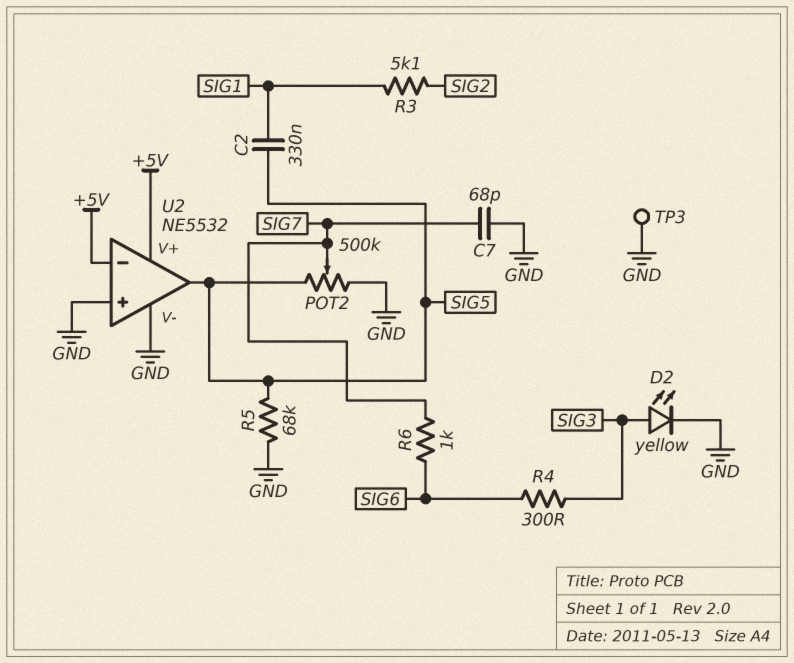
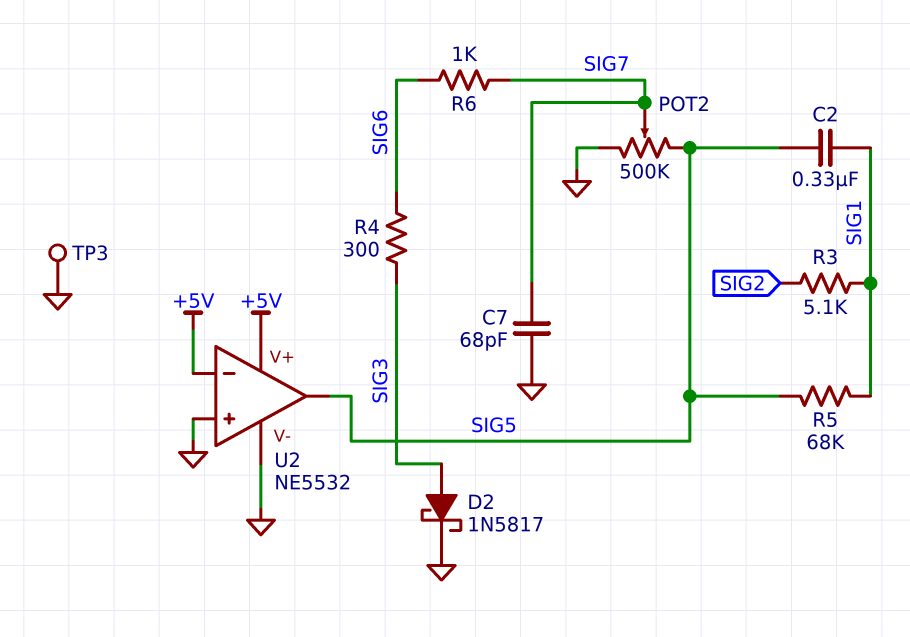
D2: LED yellow (A SIG3, K GND) -> schottky 1N5817 (A SIG3, K GND)
R5: 68k (GND, SIG5) -> 68k (SIG1, SIG5)

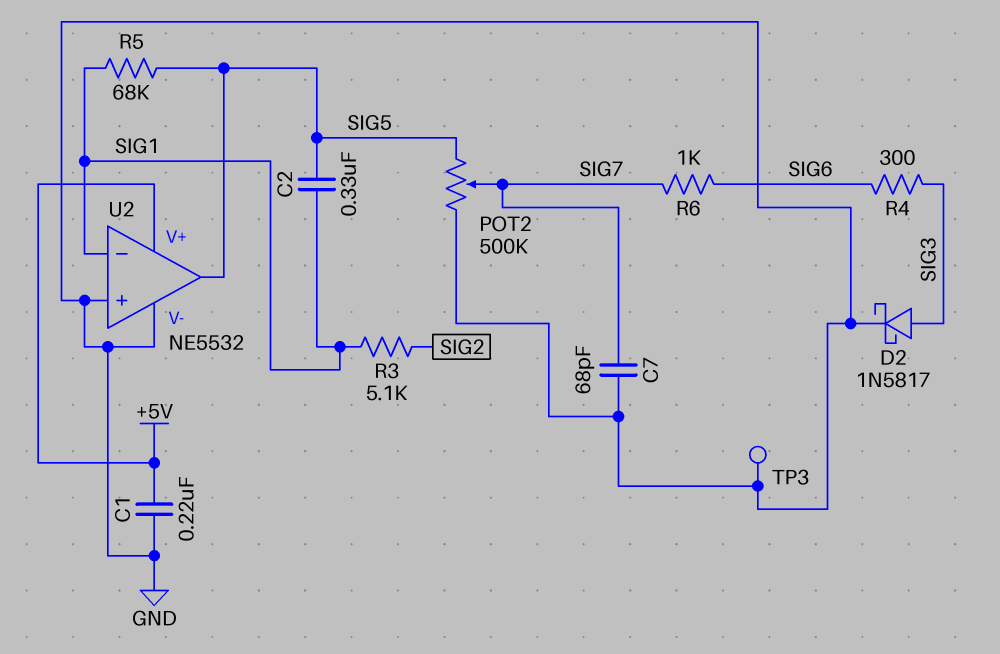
C1: none -> 220nF (+5V, GND)
U2 pin in-: +5V -> SIG1

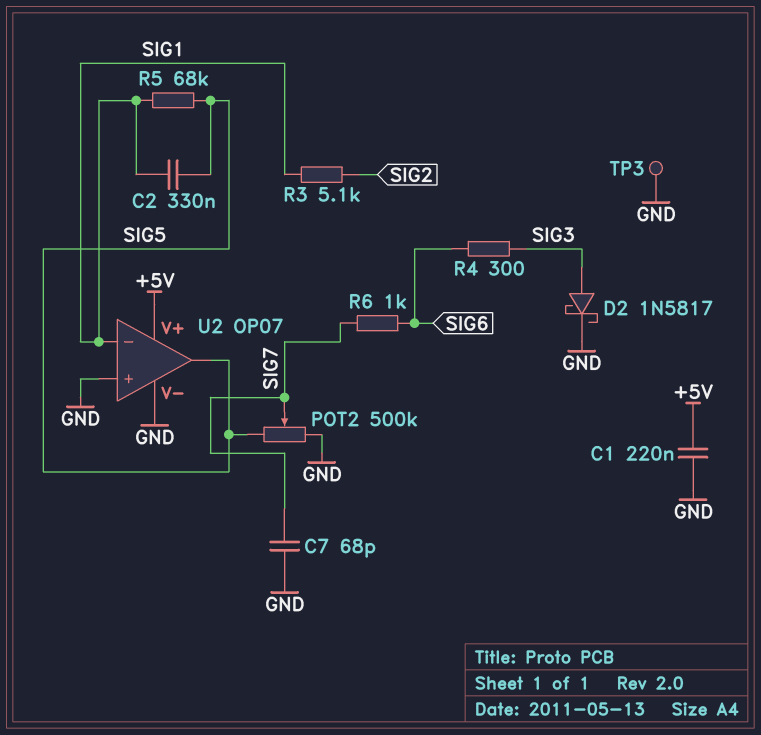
U2: NE5532 -> OP07

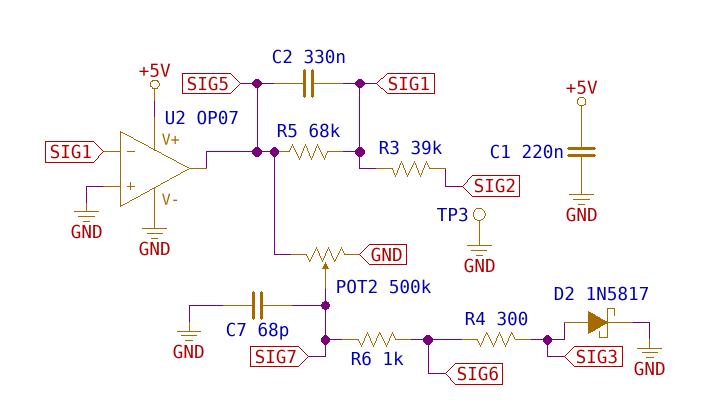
R3: 5.1k (SIG1, SIG2) -> 39k (SIG1, SIG2)

